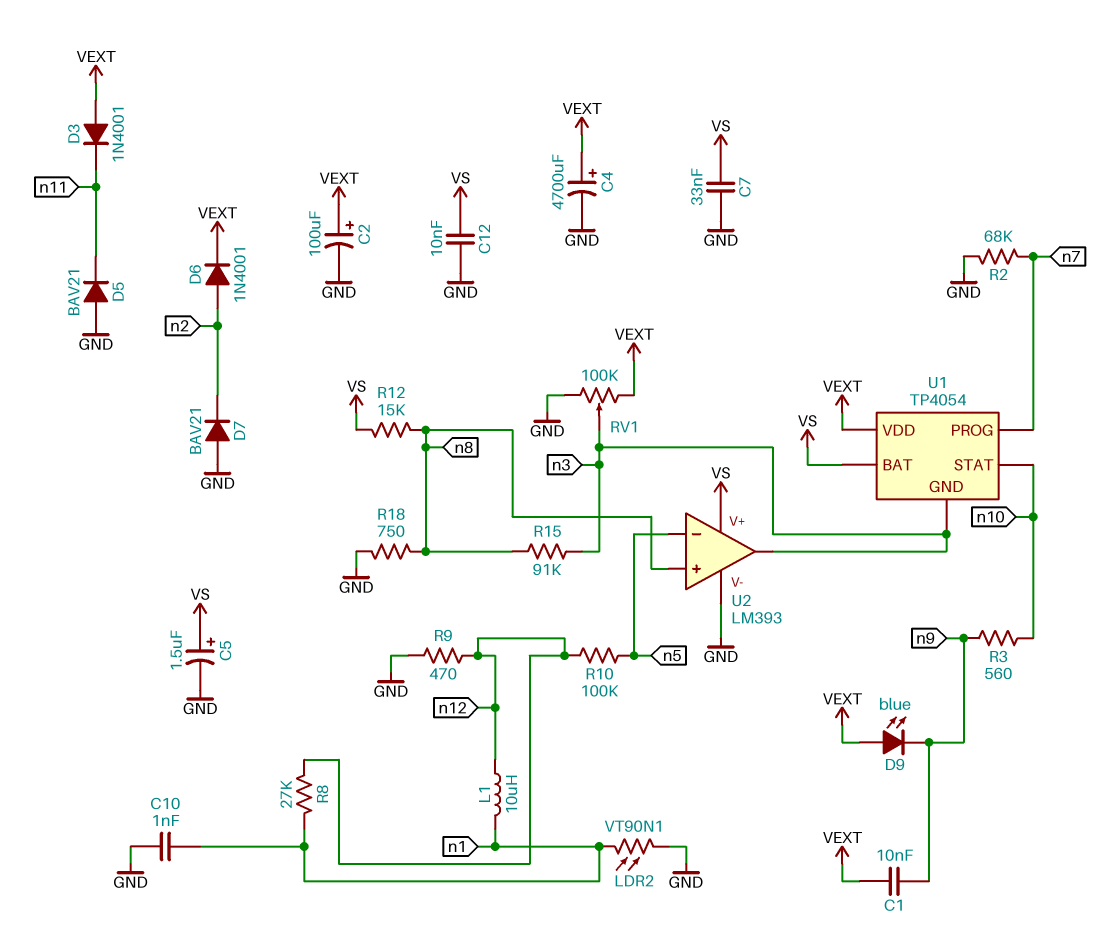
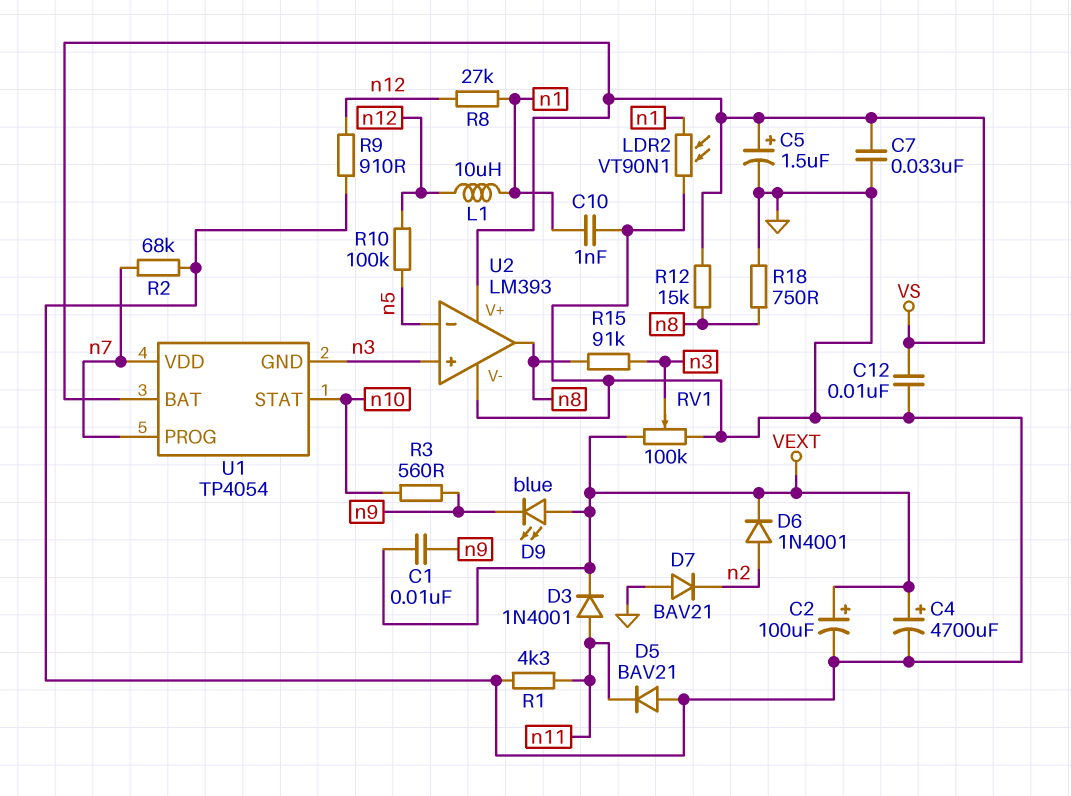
D3: diode 1N4001 (A VEXT, K n11) -> diode 1N4001 (A n11, K VEXT)
R1: none -> 4.3k (GND, n11)
R9: 470 (GND, n12) -> 910 (GND, n12)
U1 pin VDD: VEXT -> n7
U2 pin in+: n8 -> n3
U2 pin out: n3 -> n8

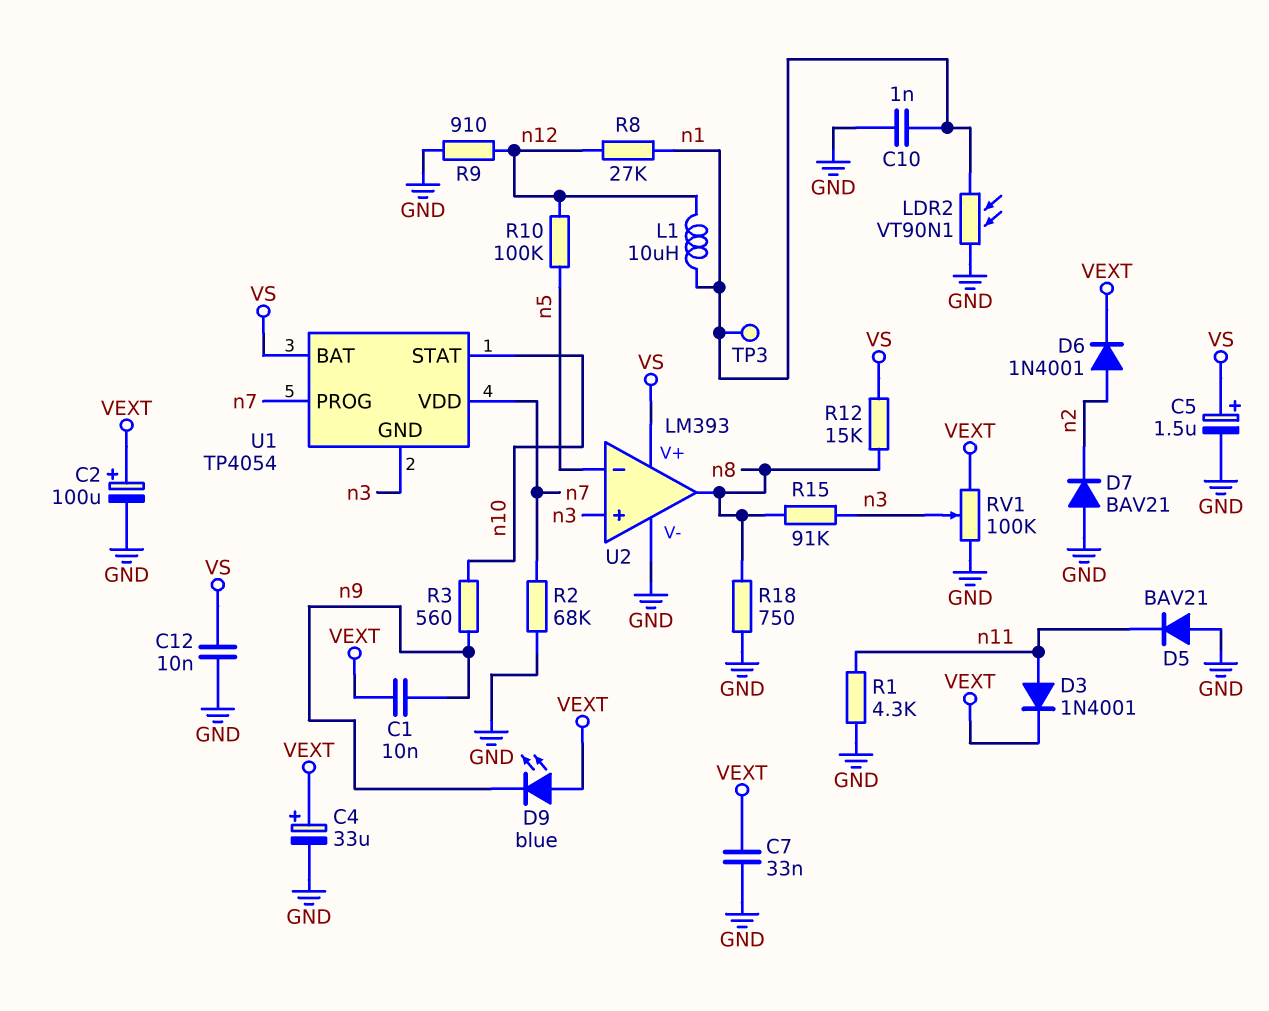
C4: 4700uF (plus VEXT, minus GND) -> 33uF (plus VEXT, minus GND)
C7: 33nF (GND, VS) -> 33nF (GND, VEXT)
TP3: none -> test point (n1)

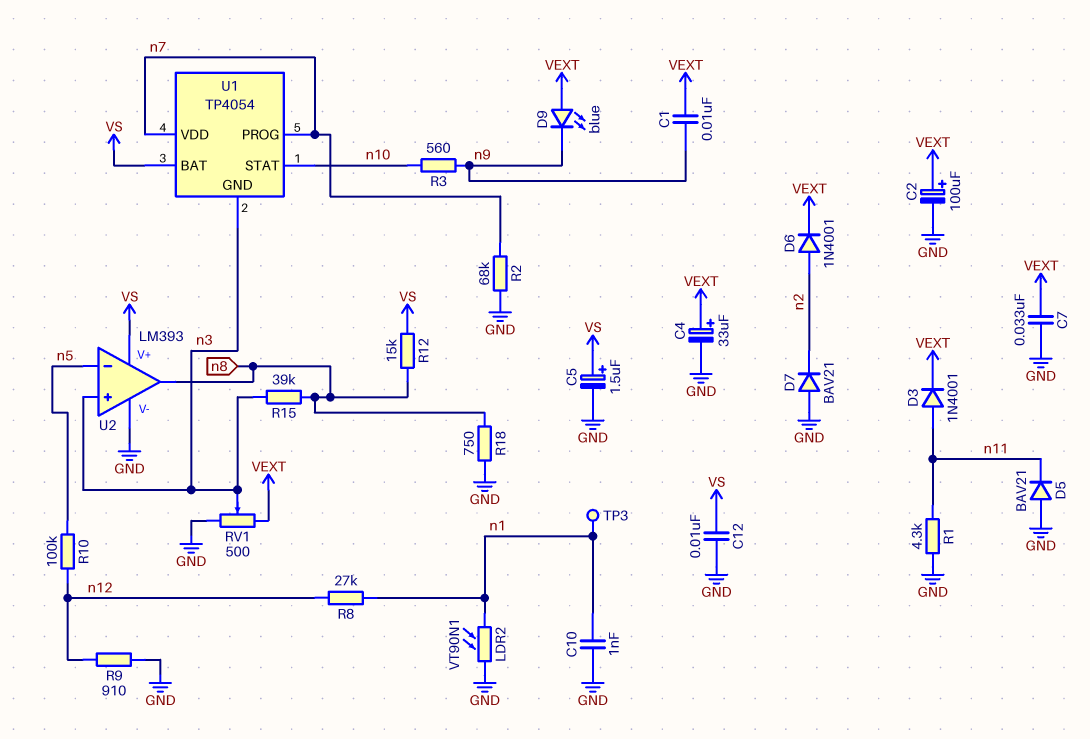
L1: 10uH (n1, n12) -> none
R15: 91k (n3, n8) -> 39k (n3, n8)
RV1: 100k (GND, VEXT, wiper n3) -> 500 (GND, VEXT, wiper n3)

